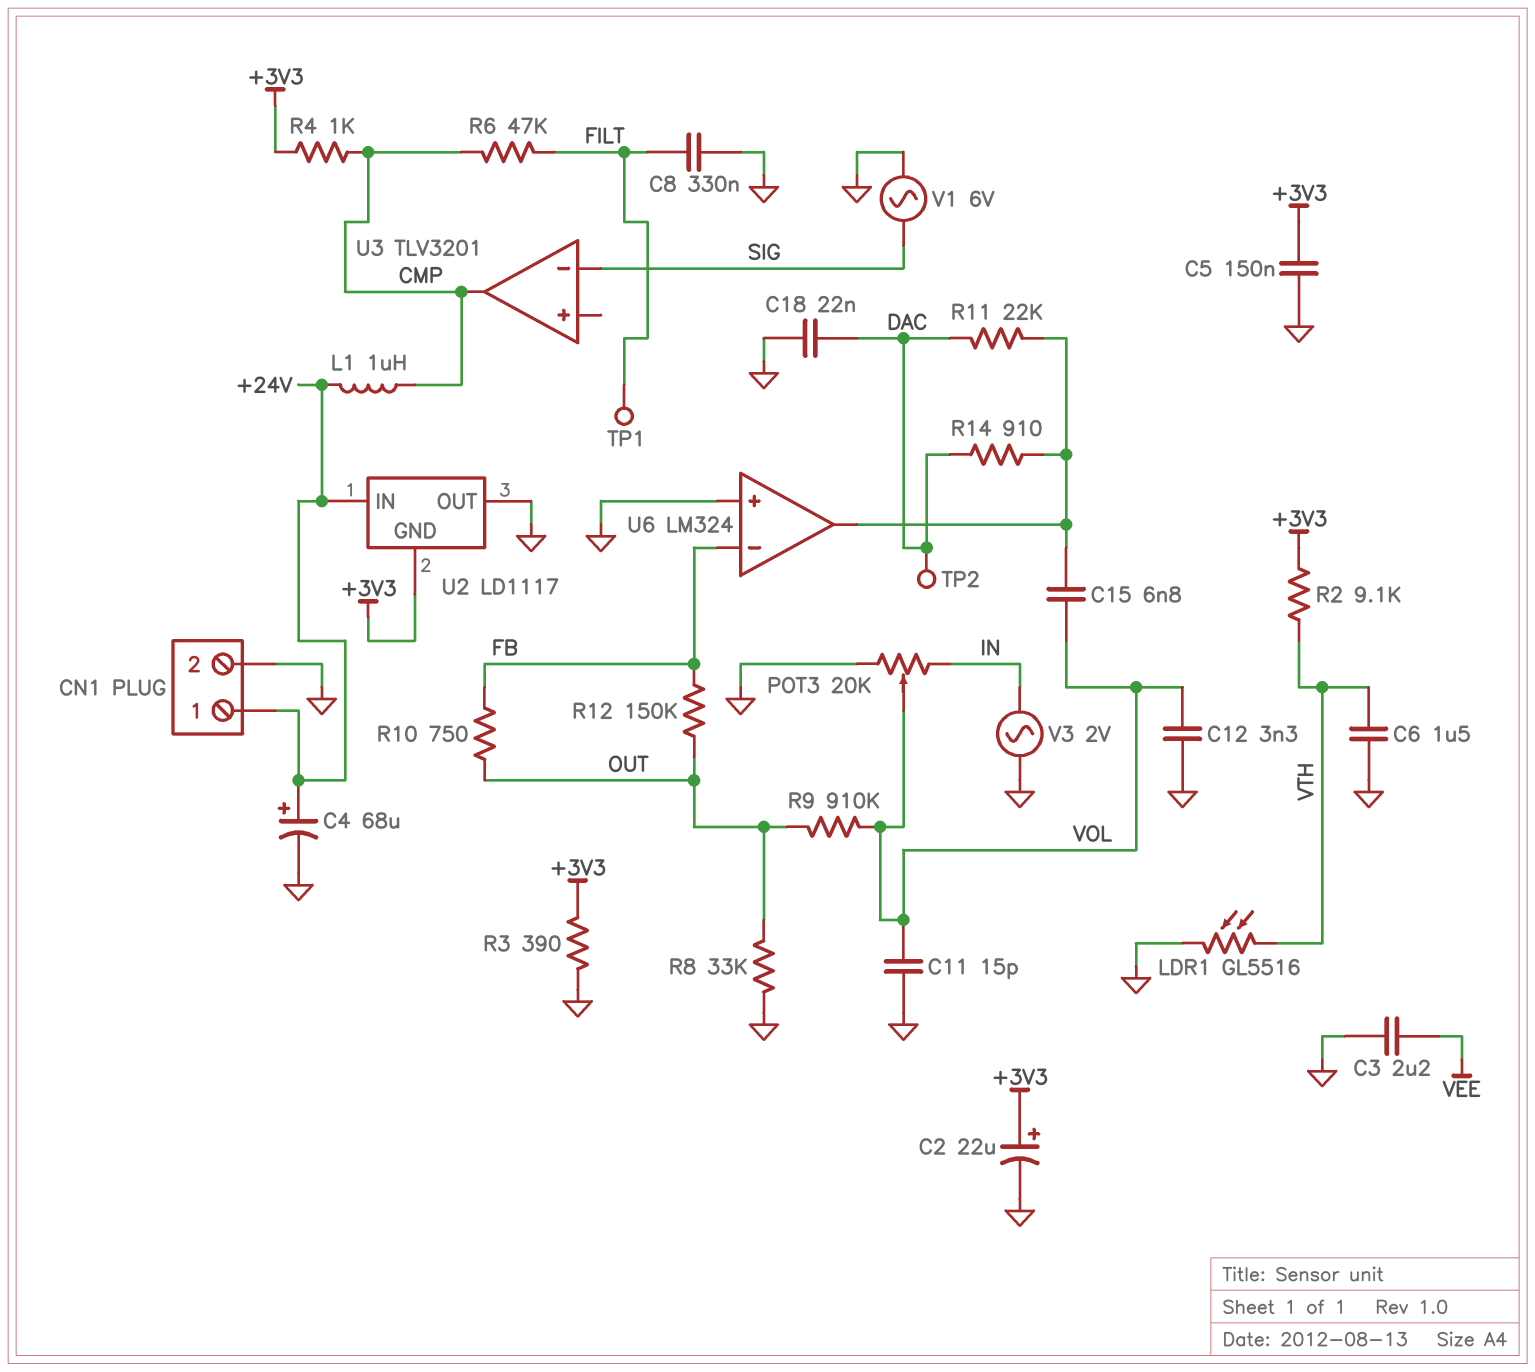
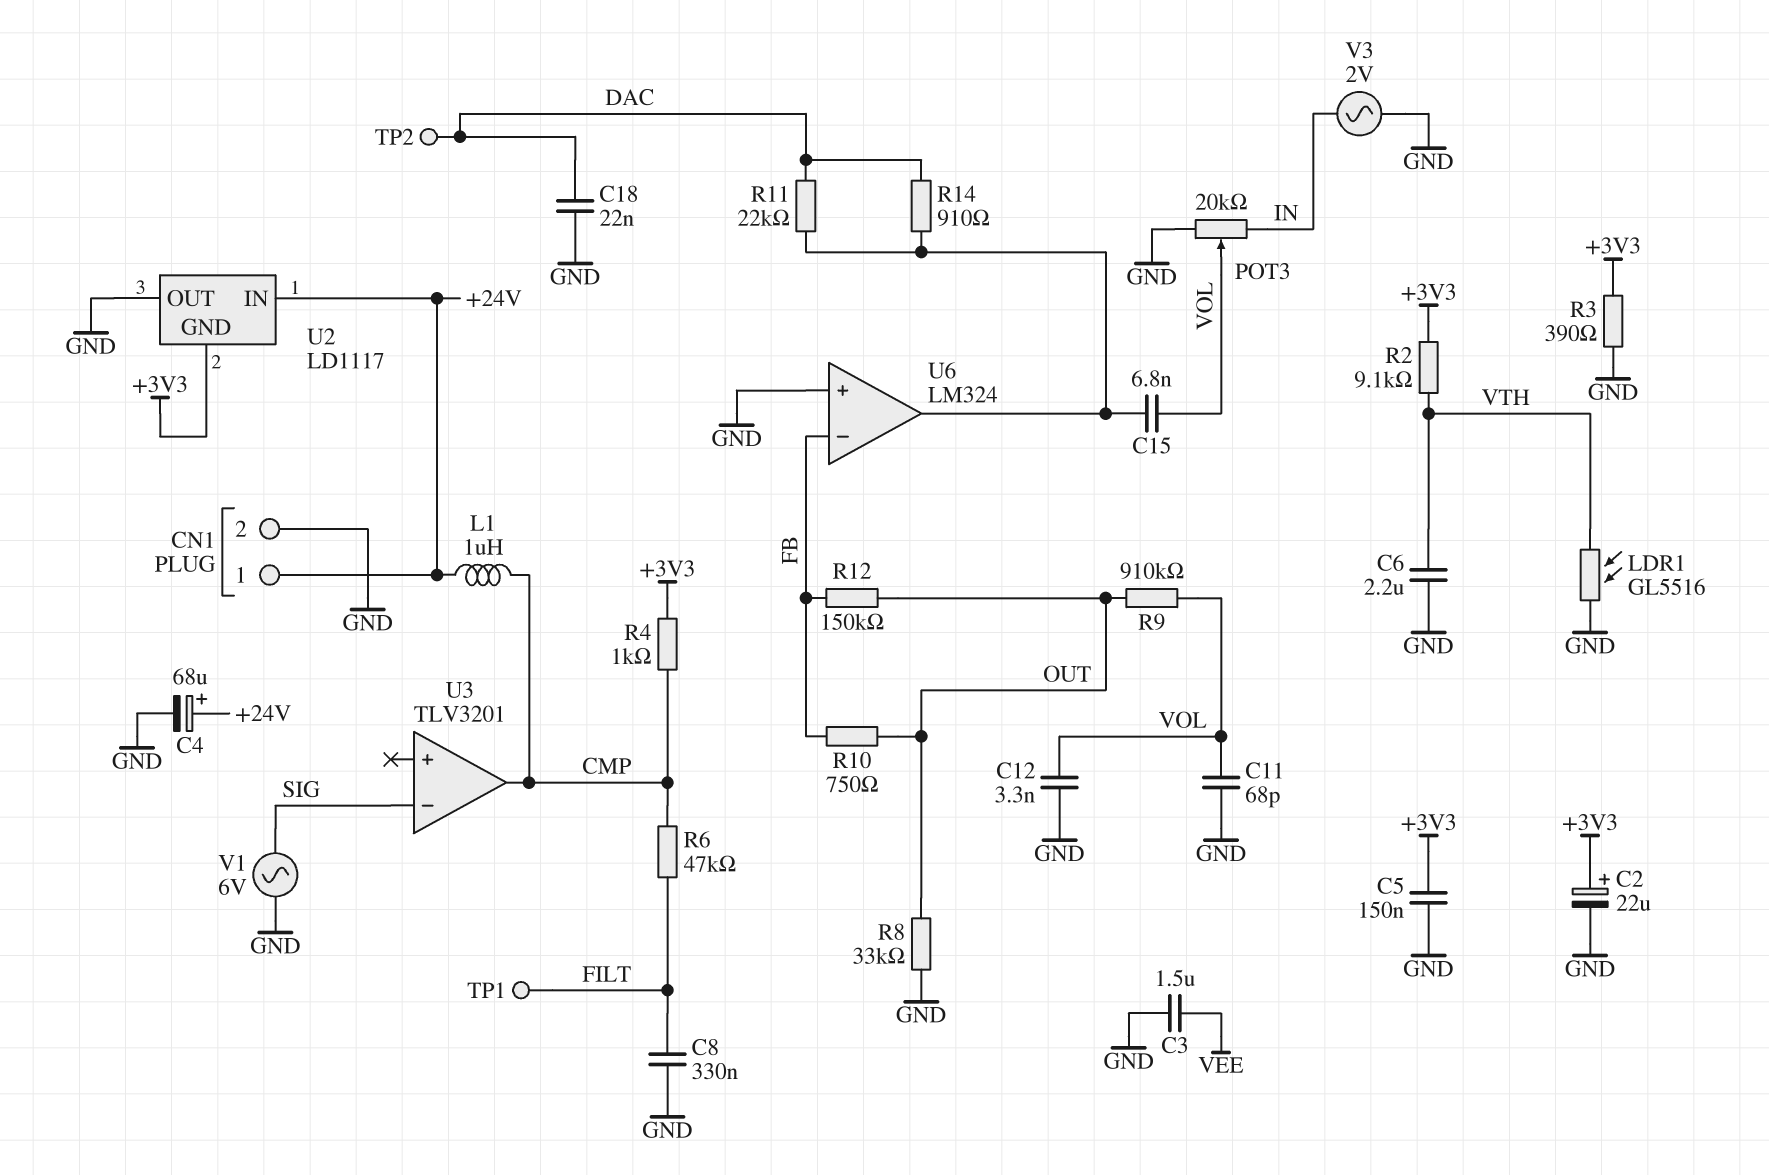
C3: 2.2uF (GND, VEE) -> 1.5uF (GND, VEE)
C6: 1.5uF (GND, VTH) -> 2.2uF (GND, VTH)
C11: 15pF (GND, VOL) -> 68pF (GND, VOL)

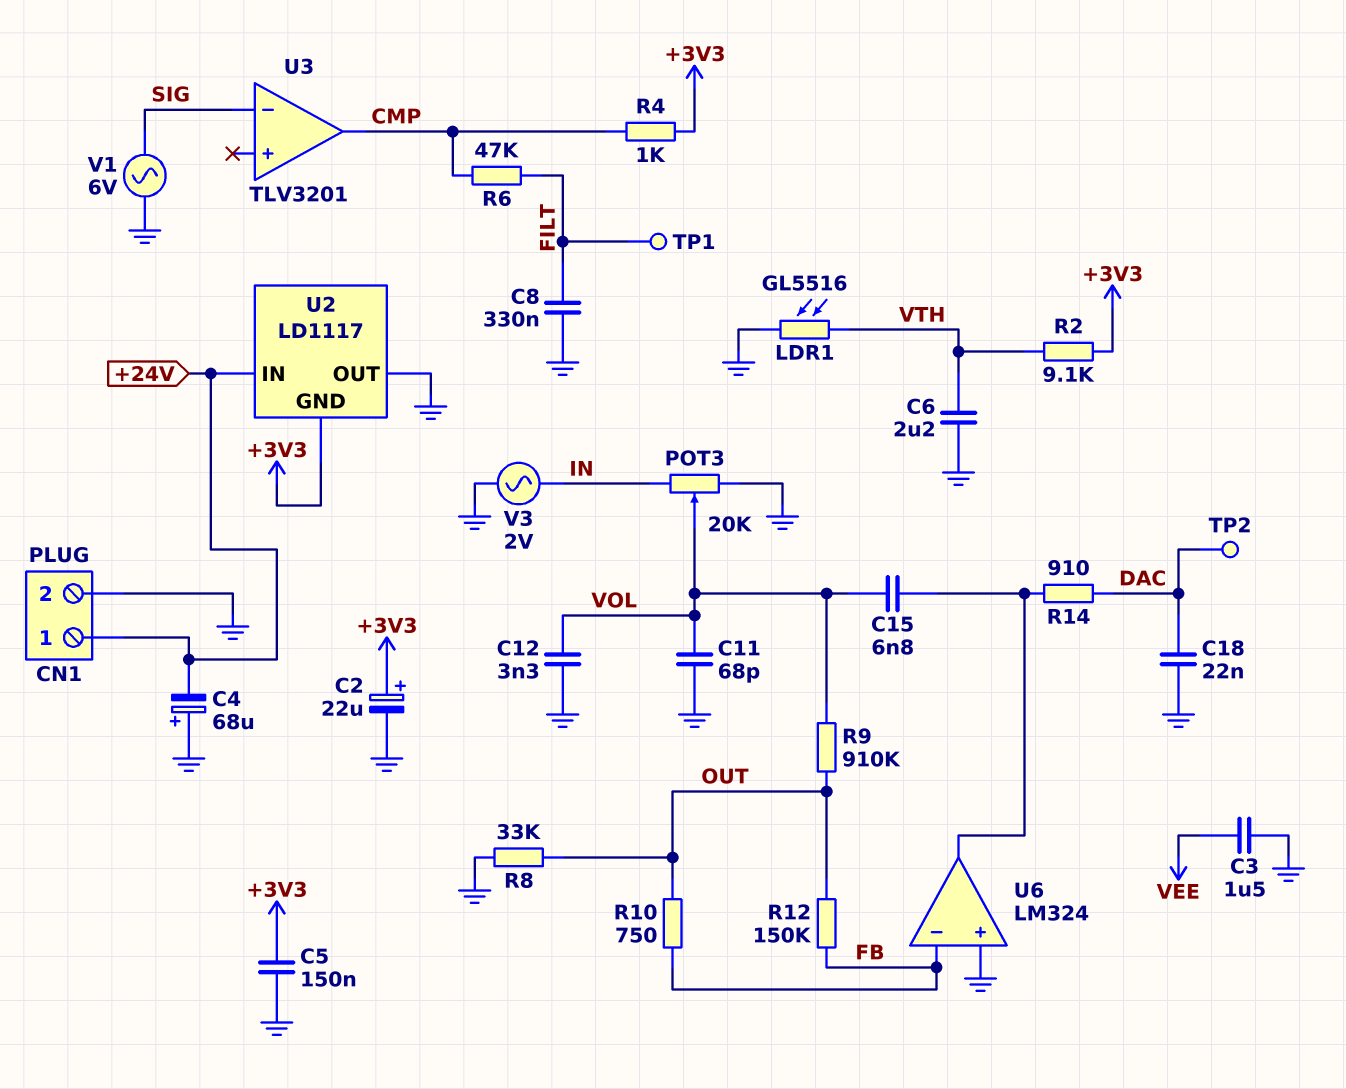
C4: 68uF (plus +24V, minus GND) -> 68uF (plus GND, minus +24V)
L1: 1uH (+24V, CMP) -> none
R3: 390 (+3V3, GND) -> none
R11: 22k (DAC, U6/out) -> none

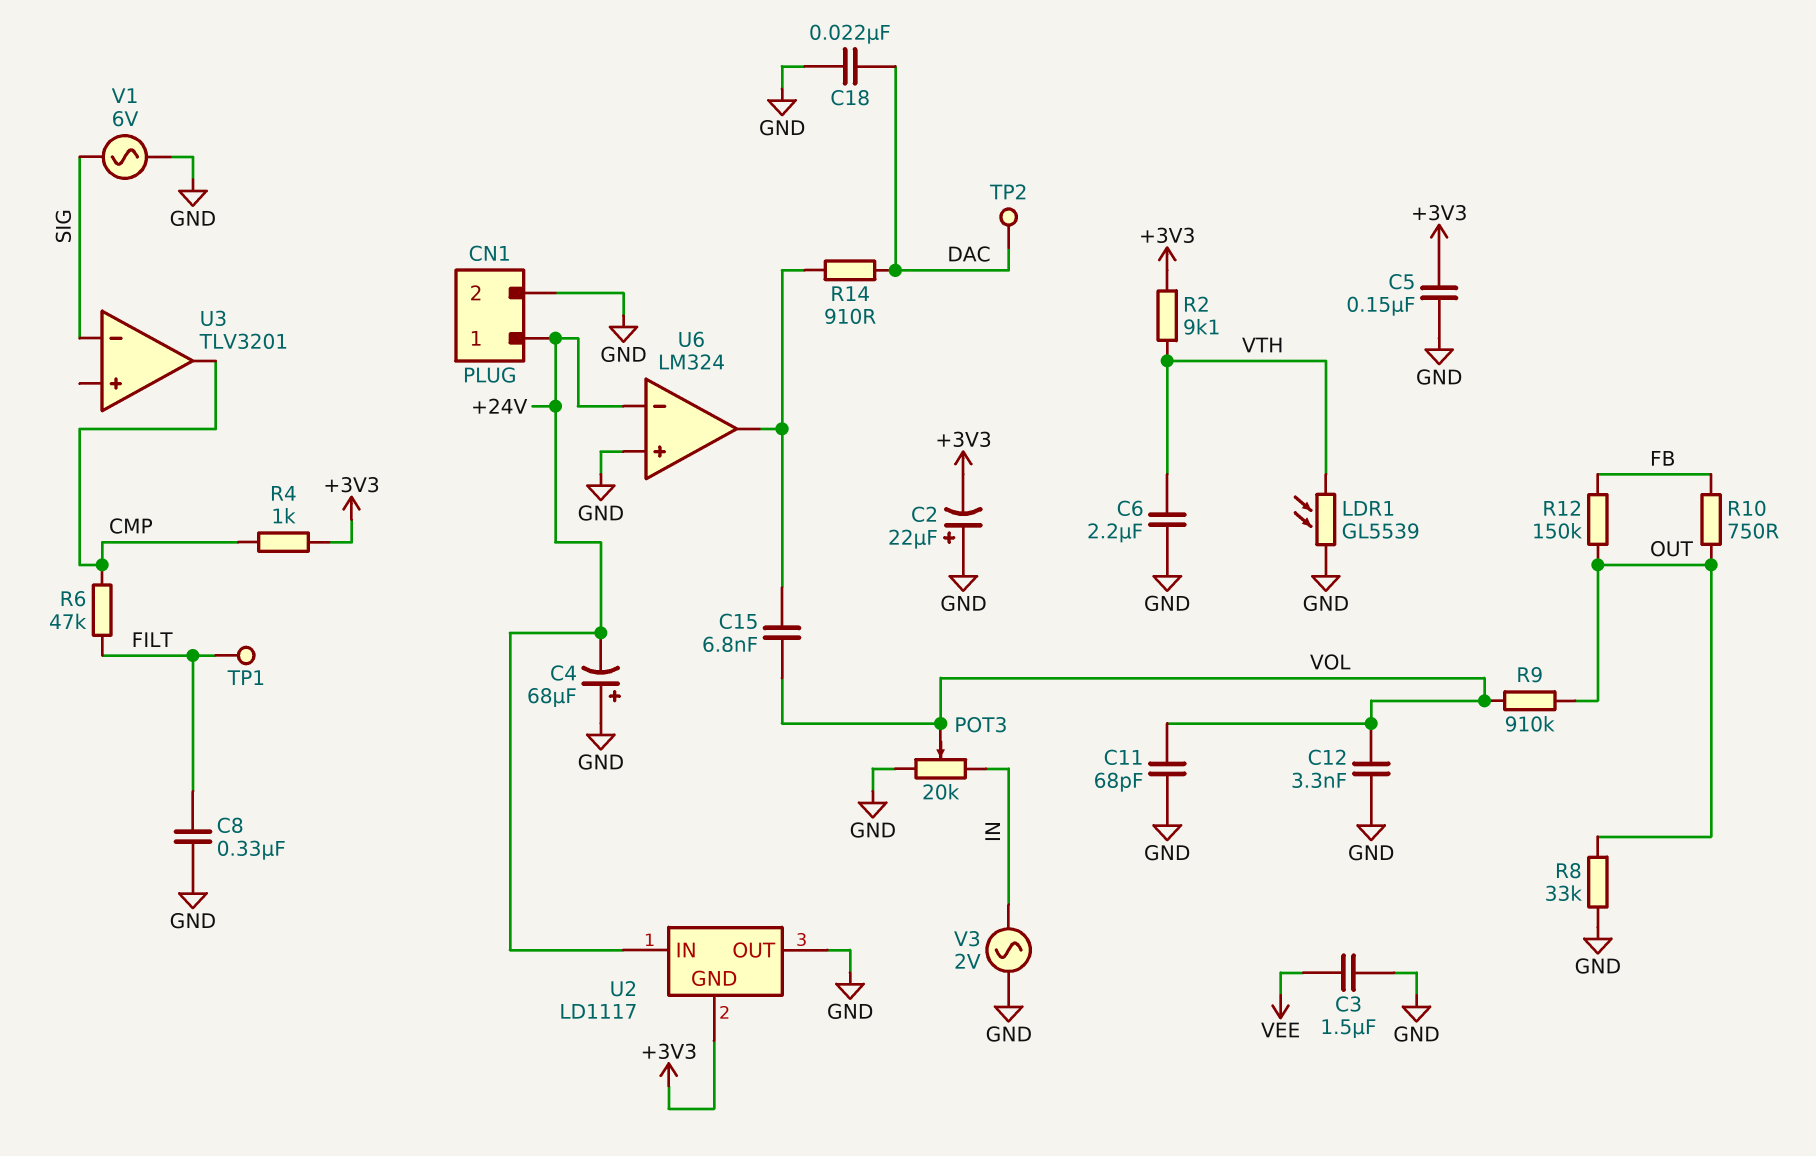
C2: 22uF (plus +3V3, minus GND) -> 22uF (plus GND, minus +3V3)
LDR1: GL5516 (GND, VTH) -> GL5539 (GND, VTH)
U6 pin in-: FB -> +24V

